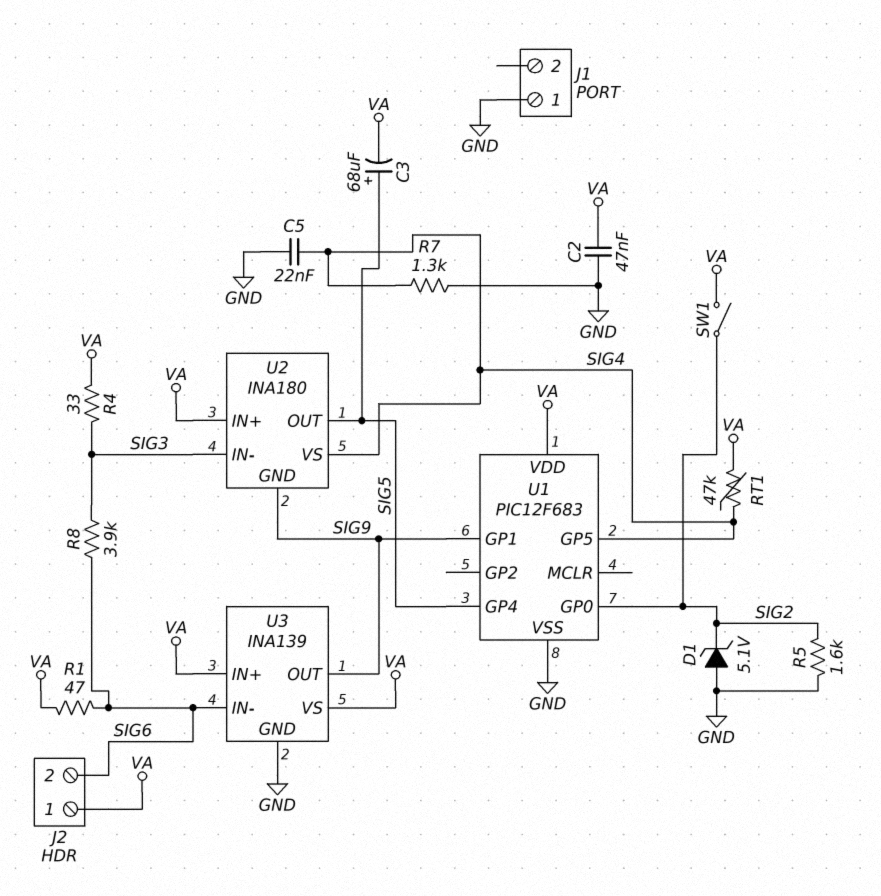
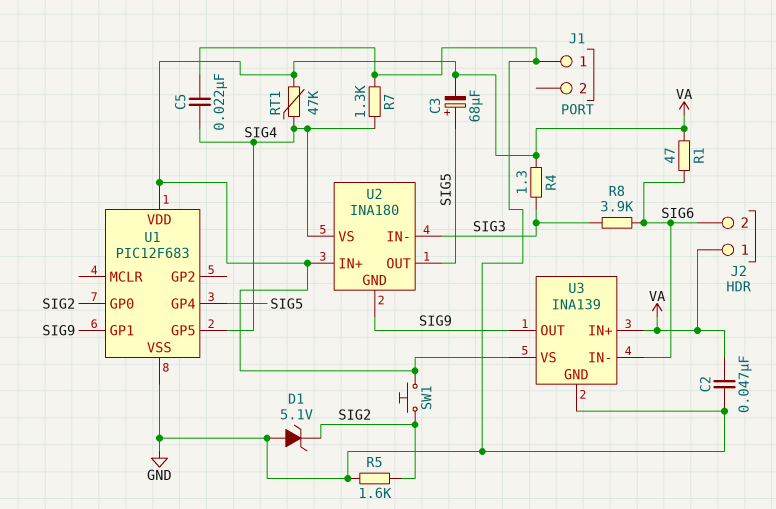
R4: 33 (SIG3, VA) -> 1.3 (SIG3, VA)
SW1: switch (SIG2, VA) -> button (SIG2, VA)

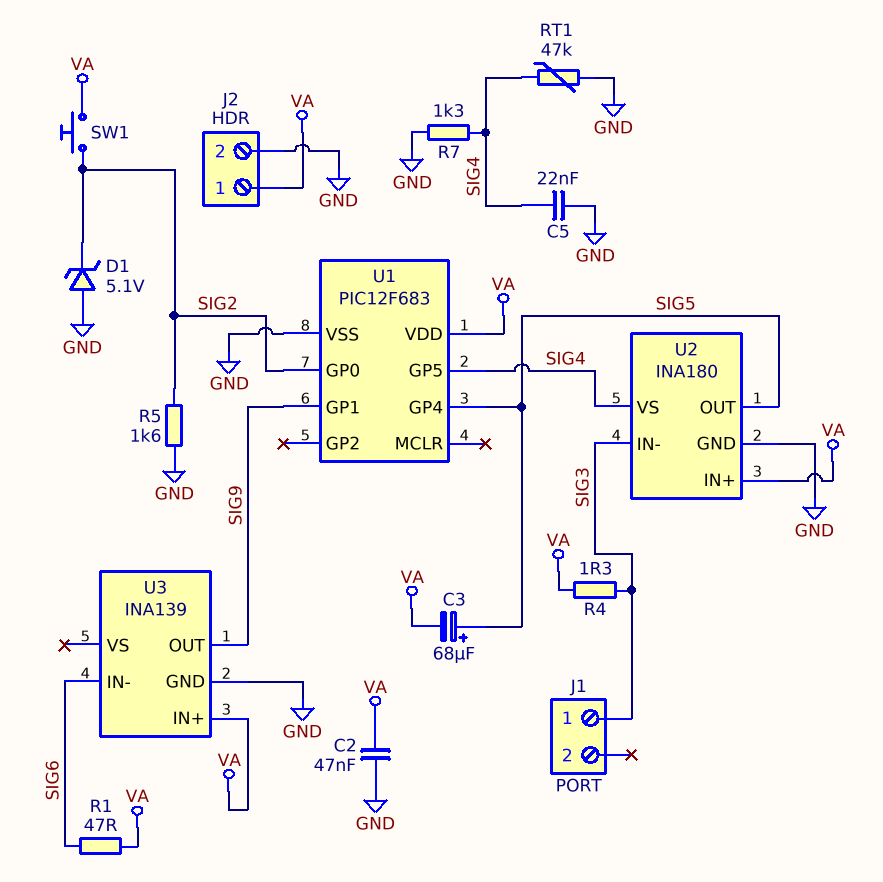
J1 pin 1: GND -> SIG3
J2 pin 2: SIG6 -> GND
R8: 3.9k (SIG3, SIG6) -> none
RT1: 47k (SIG4, VA) -> 47k (GND, SIG4)
U2 pin GND: SIG9 -> GND
U3 pin VS: VA -> none

